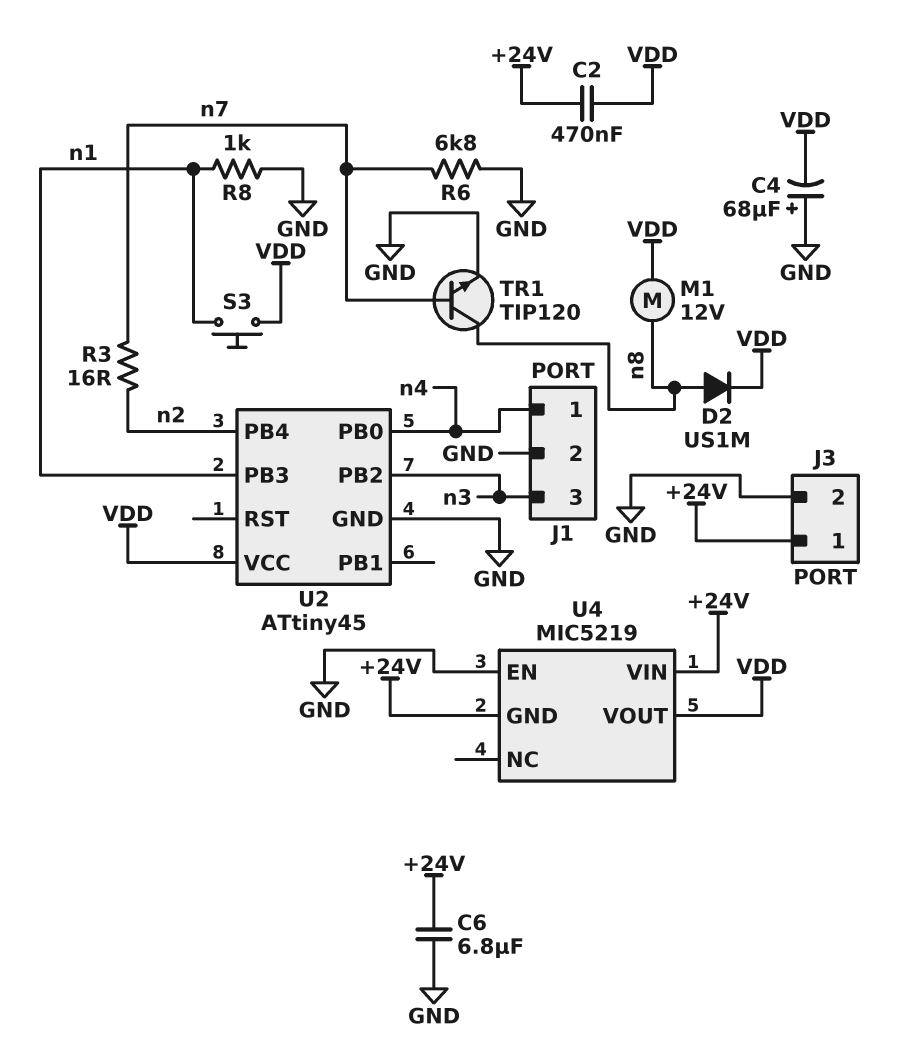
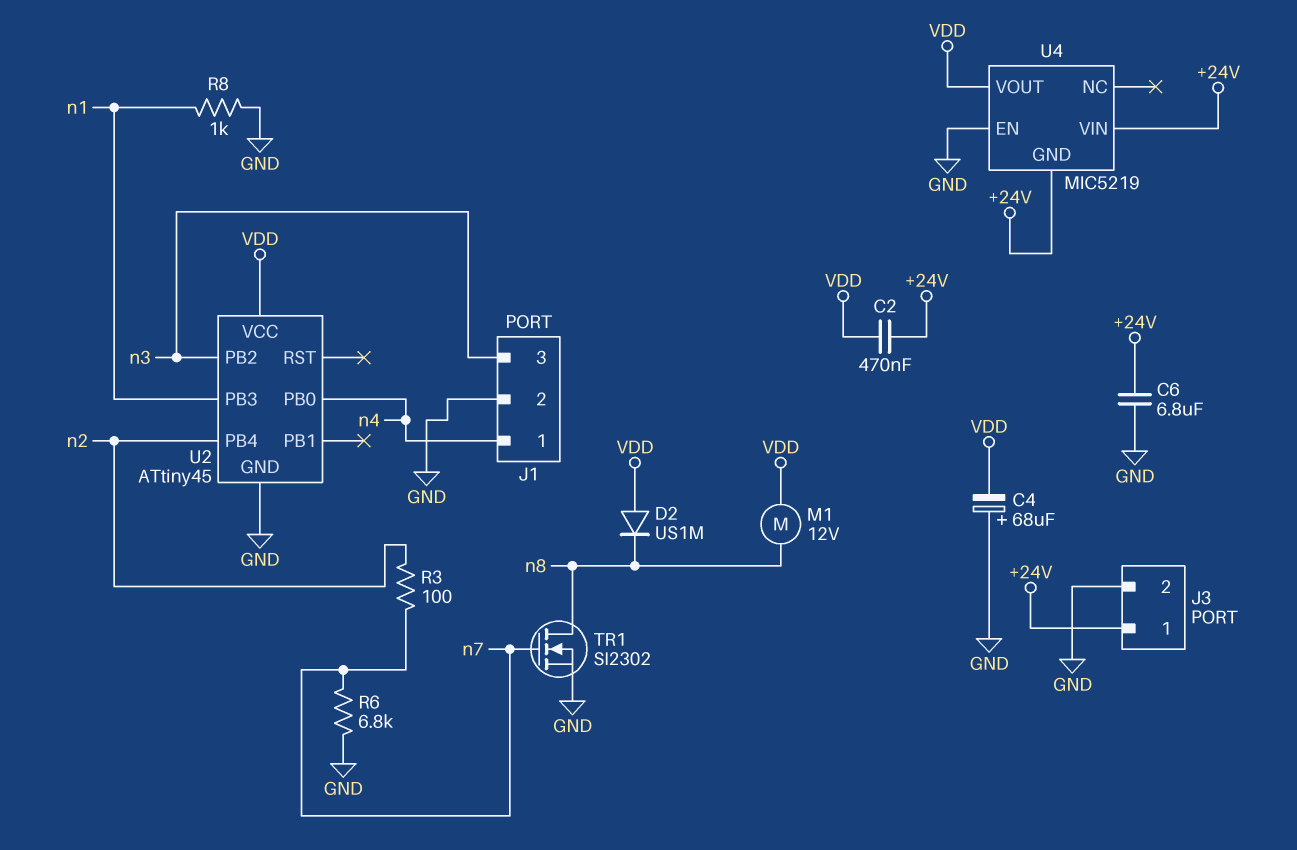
D2: diode US1M (A n8, K VDD) -> diode US1M (A VDD, K n8)
R3: 16 (n2, n7) -> 100 (n2, n7)
S3: button (VDD, n1) -> none
TR1: NPN TIP120 (B n7, C n8, E GND) -> NMOS SI2302 (G n7, D n8, S GND)

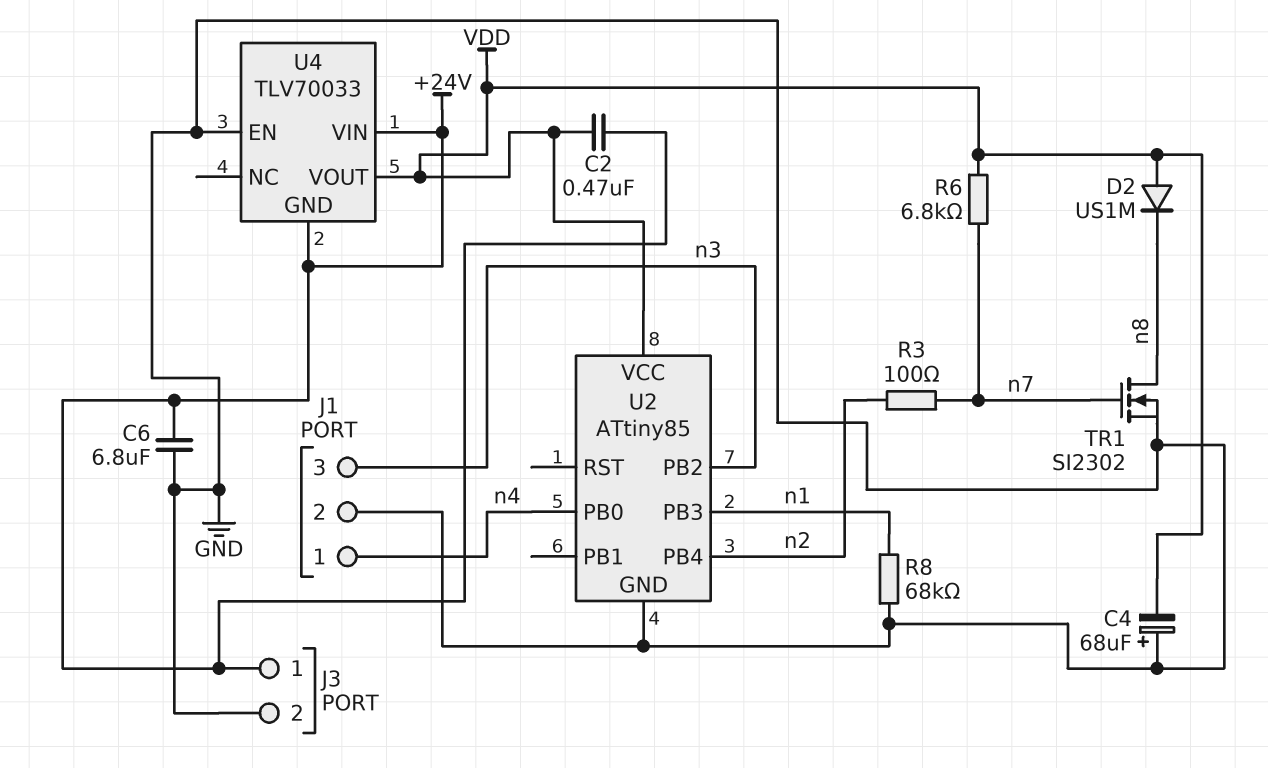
M1: motor 12V (VDD, n8) -> none
R6: 6.8k (GND, n7) -> 6.8k (VDD, n7)
R8: 1k (GND, n1) -> 68k (GND, n1)
U2: ATtiny45 -> ATtiny85
U4: MIC5219 -> TLV70033

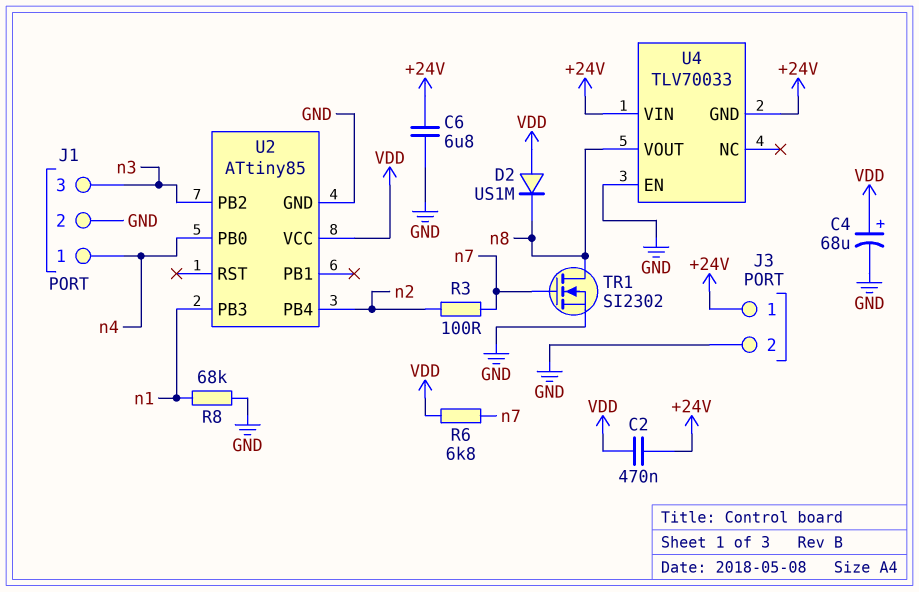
C4: 68uF (plus GND, minus VDD) -> 68uF (plus VDD, minus GND)
U4 pin VOUT: VDD -> n8

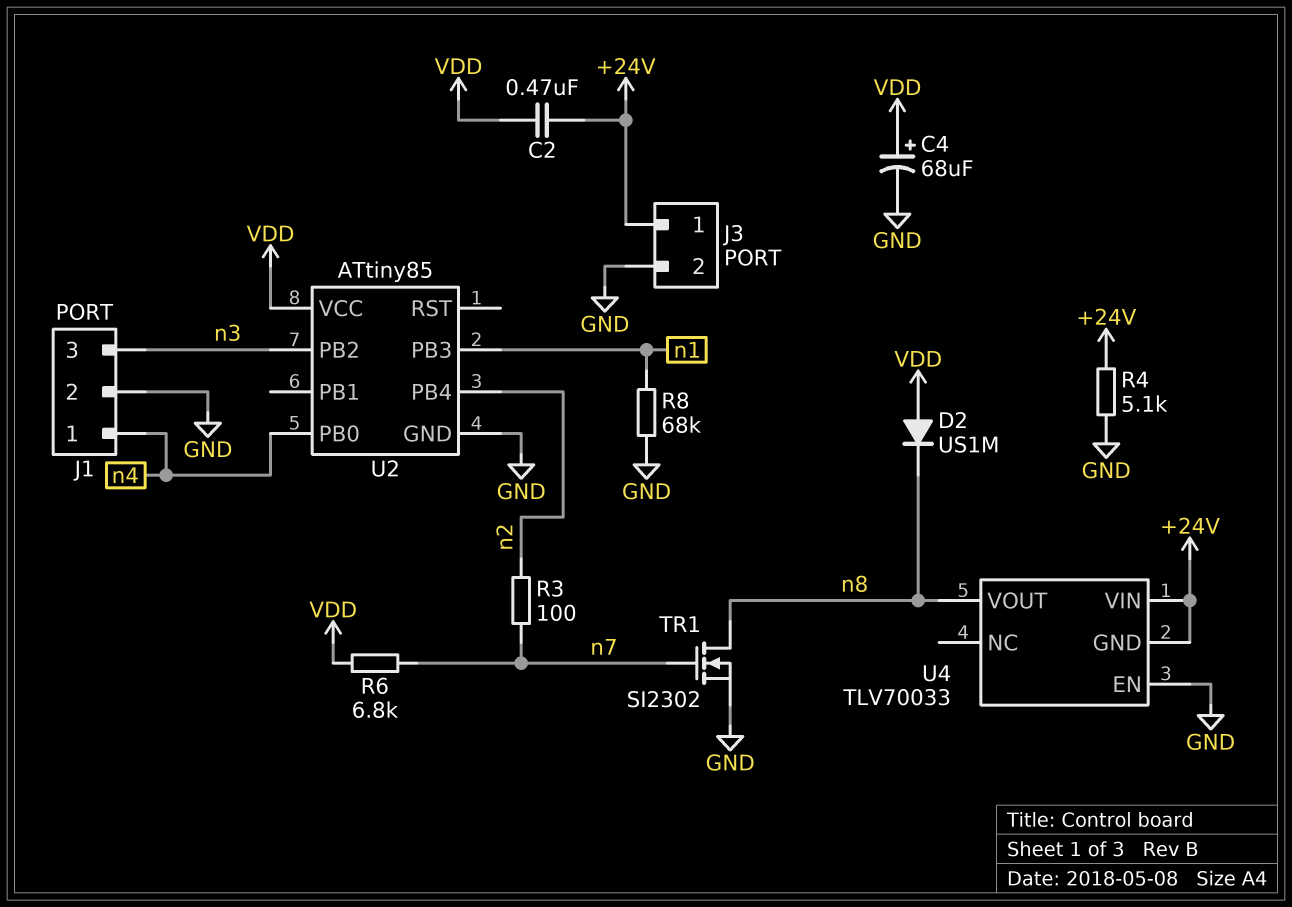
C6: 6.8uF (+24V, GND) -> none
R4: none -> 5.1k (+24V, GND)

